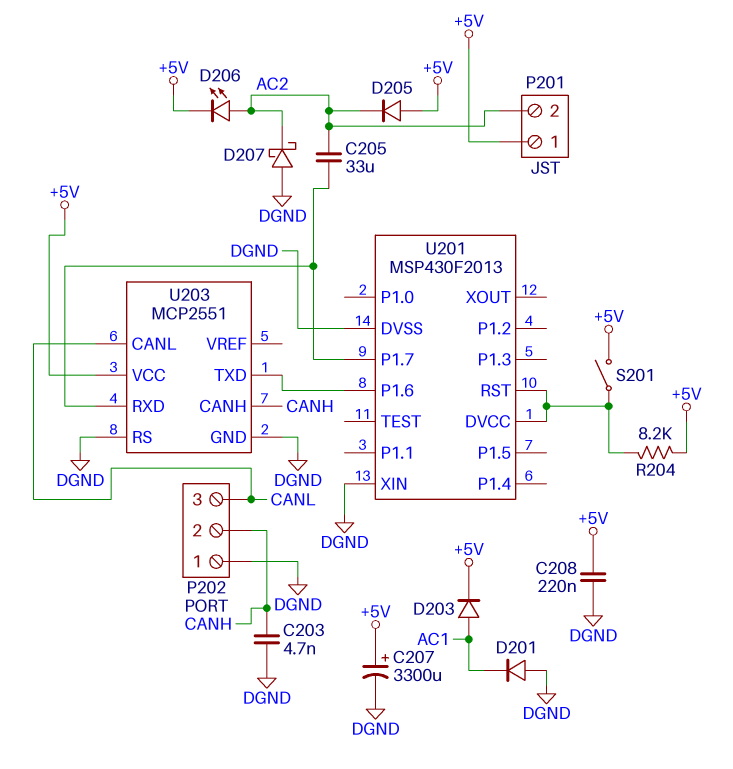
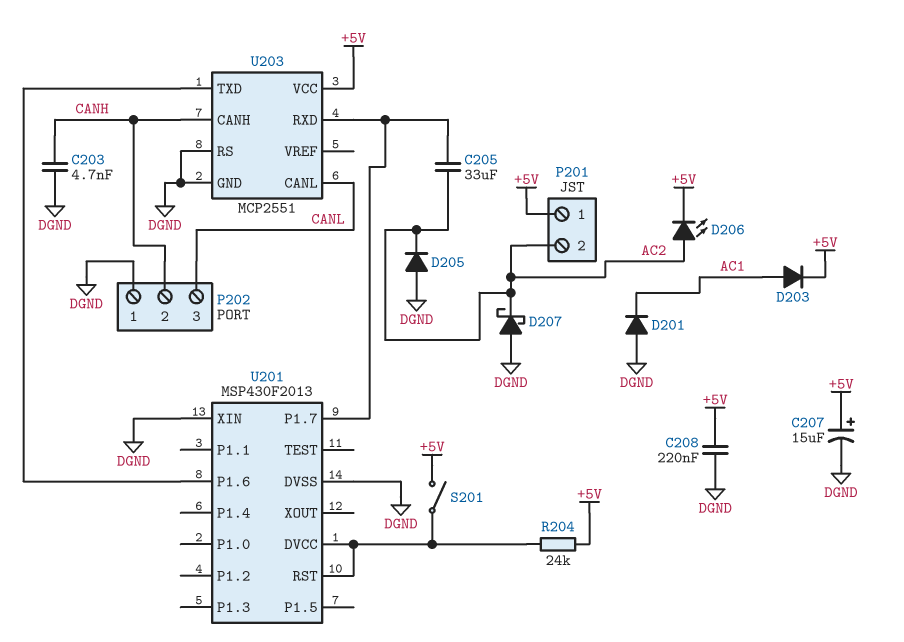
C207: 3300uF (plus +5V, minus DGND) -> 15uF (plus +5V, minus DGND)
D205: diode (A +5V, K AC2) -> diode (A DGND, K AC2)
R204: 8.2k (+5V, U201/DVCC) -> 24k (+5V, U201/DVCC)

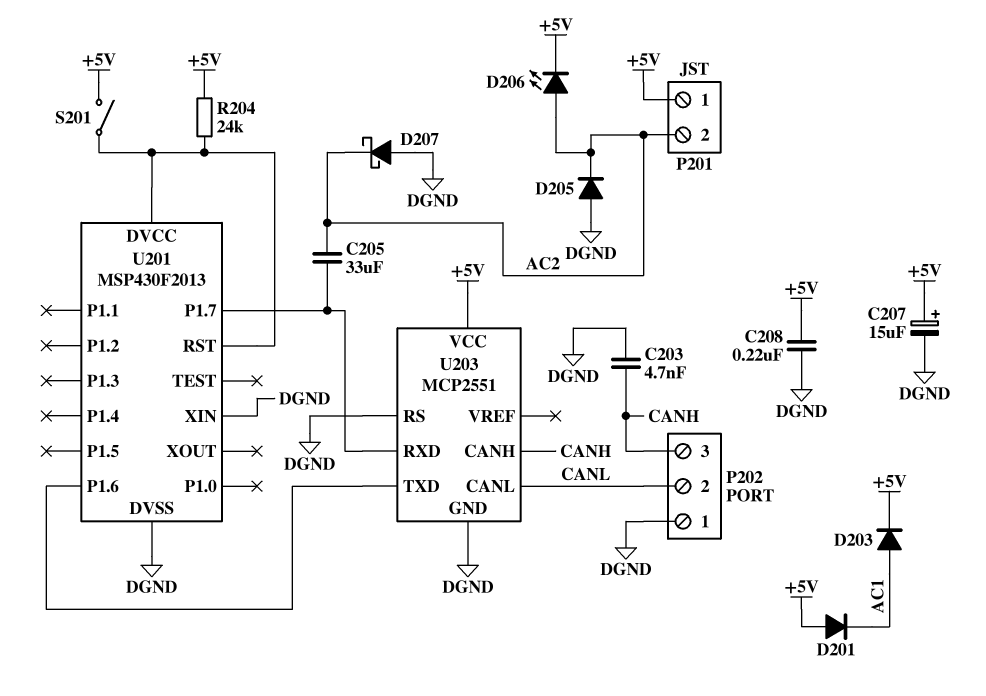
D201: diode (A DGND, K AC1) -> diode (A +5V, K AC1)
P202 pin 2: CANH -> CANL
P202 pin 3: CANL -> CANH

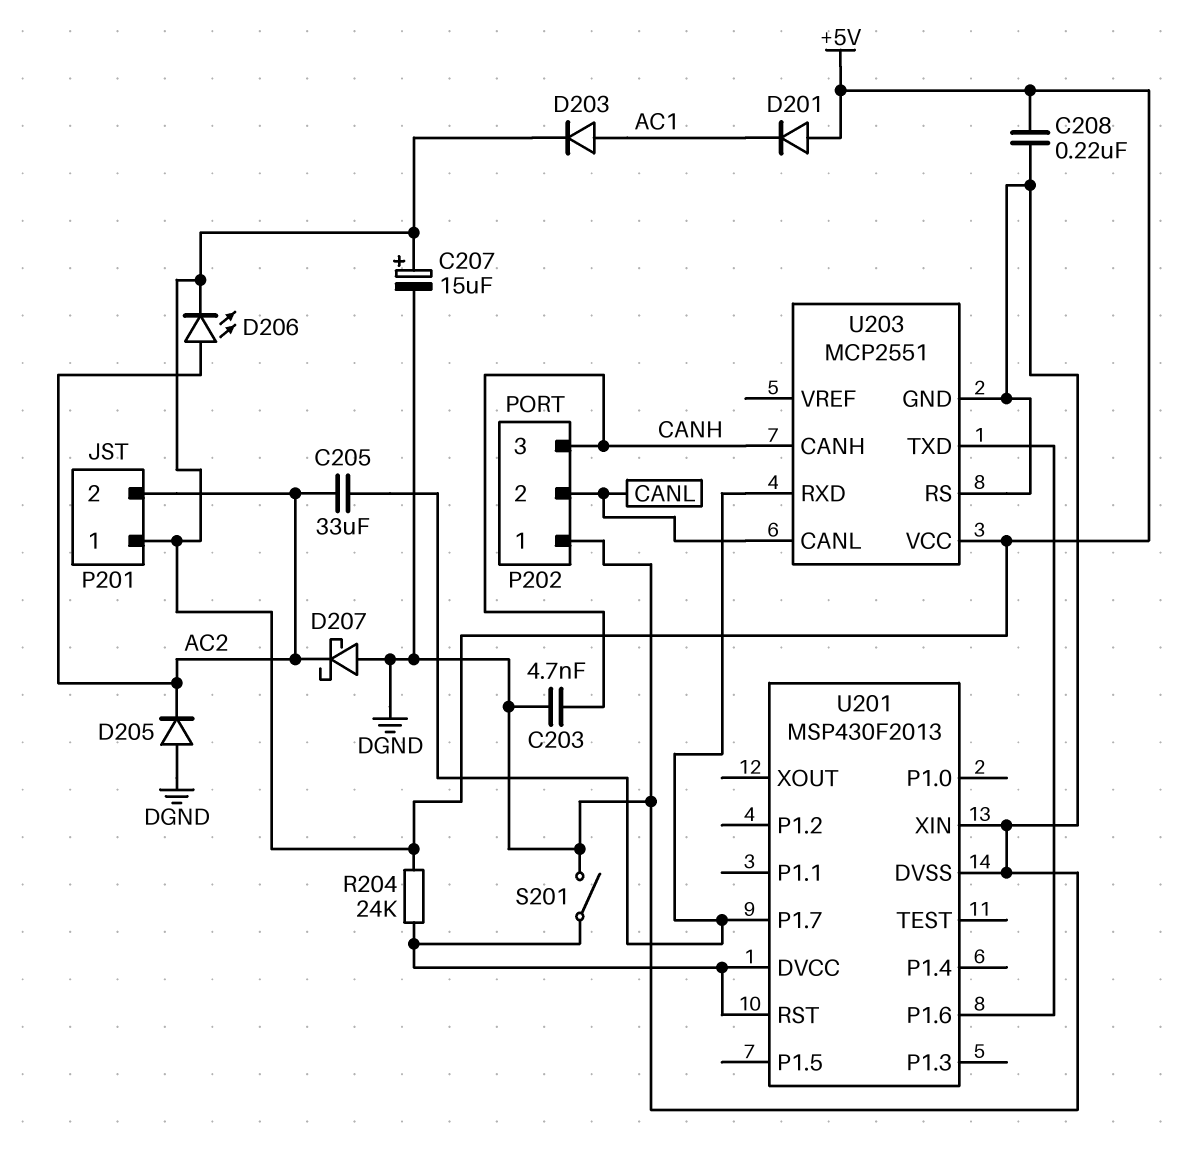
S201: switch (+5V, U201/DVCC) -> switch (DGND, U201/DVCC)

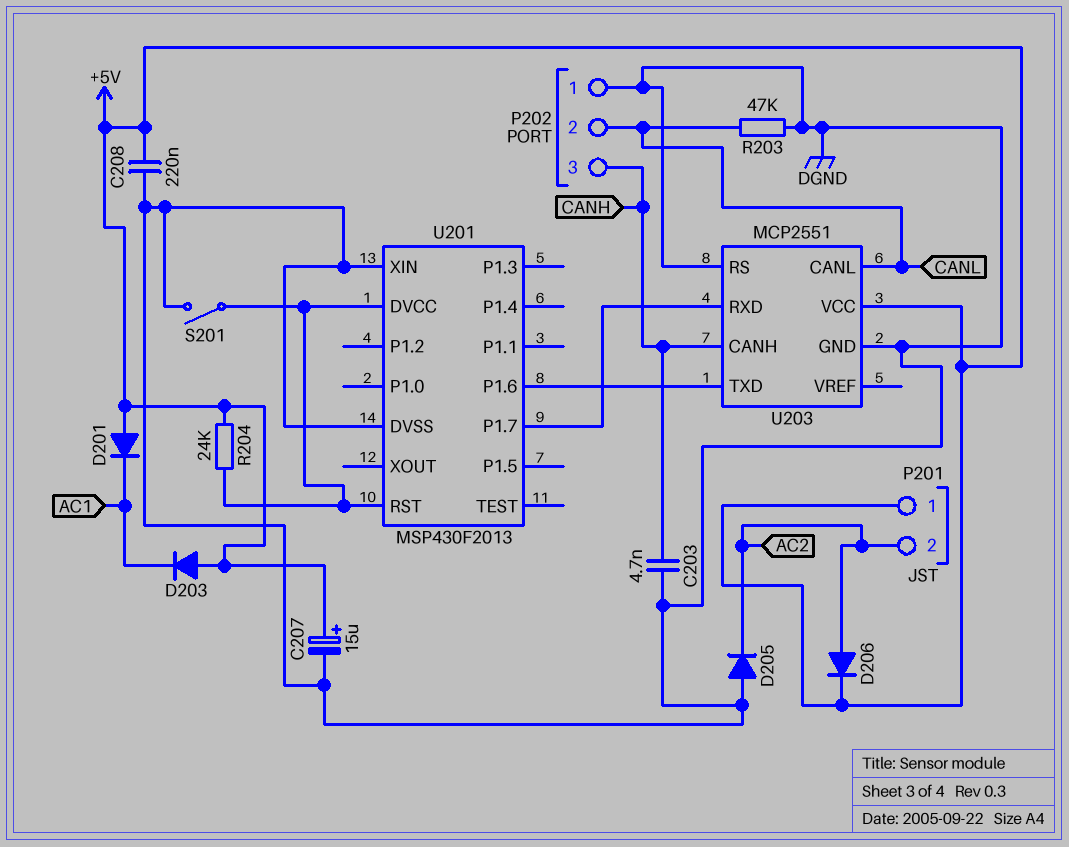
C205: 33uF (AC2, U201/P1.7) -> none
D203: diode (A AC1, K +5V) -> diode (A +5V, K AC1)
D206: LED (A AC2, K +5V) -> diode (A AC2, K +5V)
D207: schottky (A DGND, K AC2) -> none
R203: none -> 47k (CANL, DGND)

